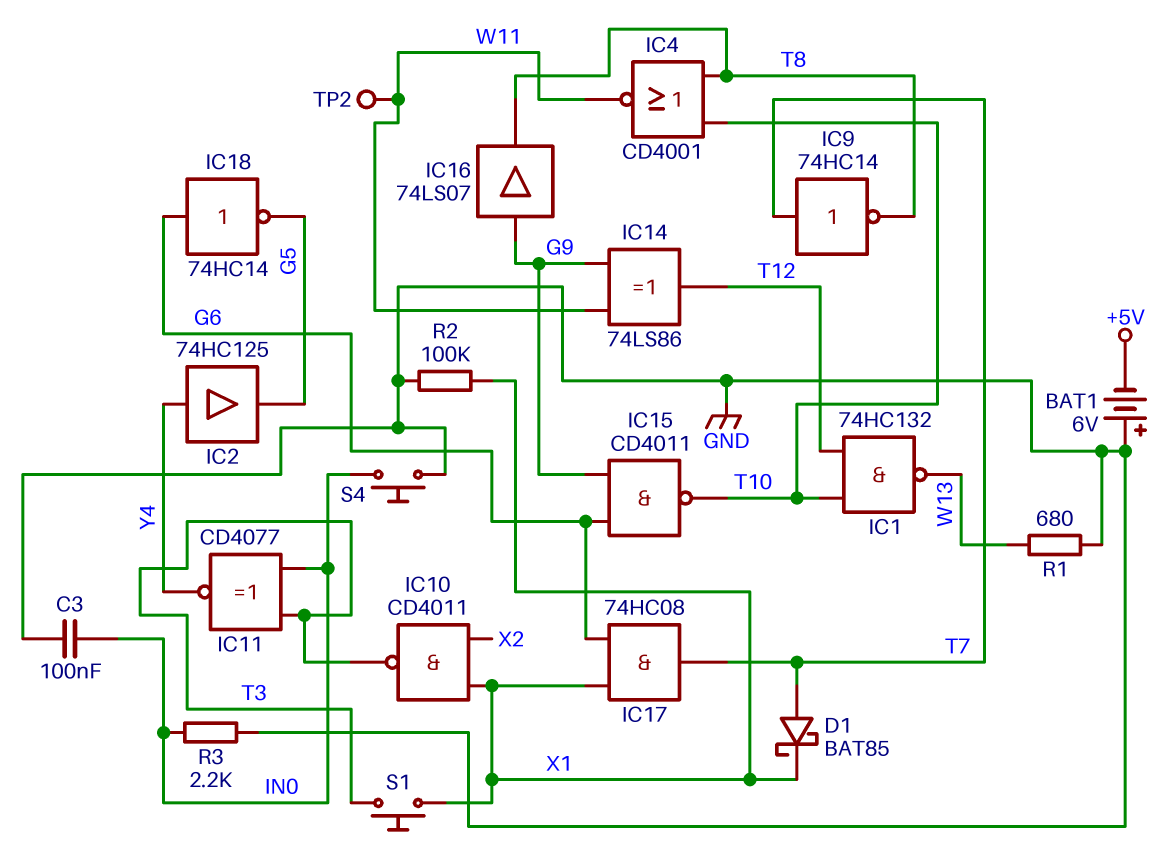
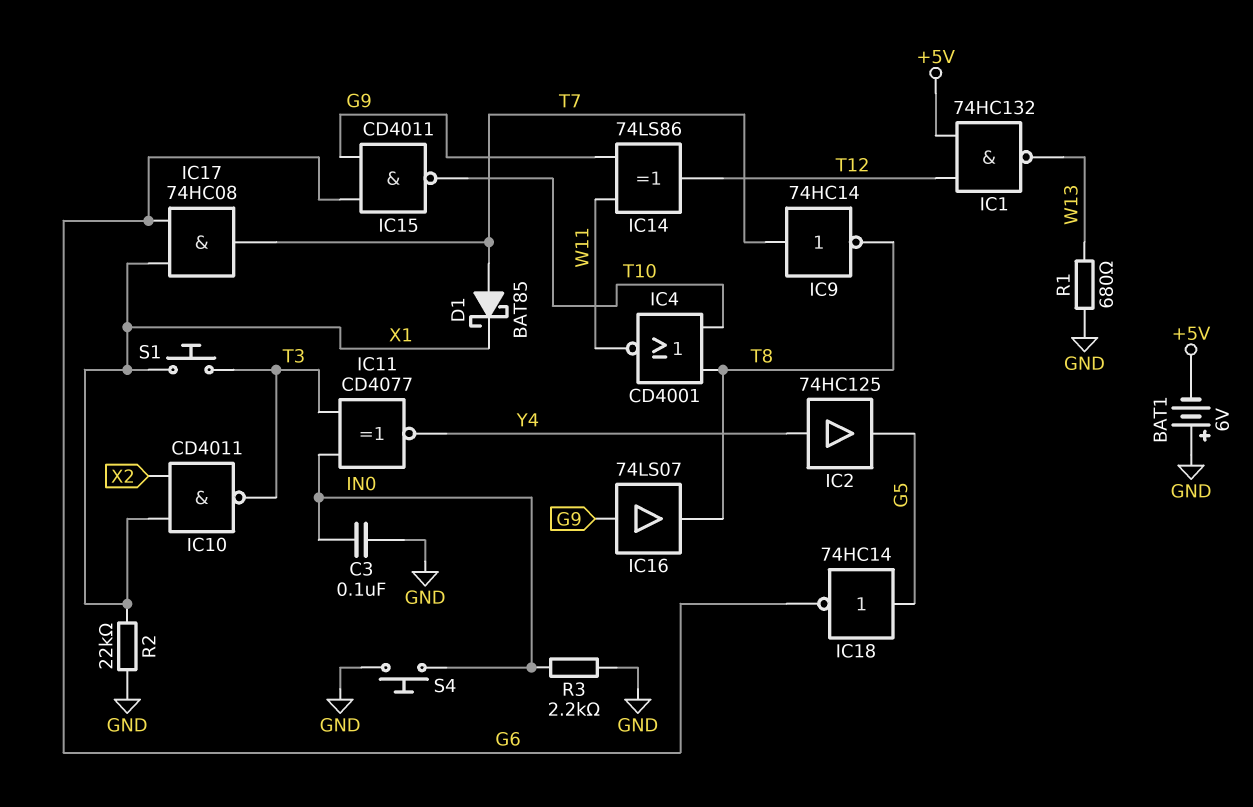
IC1: NAND 74HC132 (in T10, in T12, out W13) -> NAND 74HC132 (in +5V, in T12, out W13)
IC18: NOT 74HC14 (in G6, out G5) -> NOT 74HC14 (in G5, out G6)
R2: 100k (GND, X1) -> 22k (GND, X1)
TP2: test point (W11) -> none

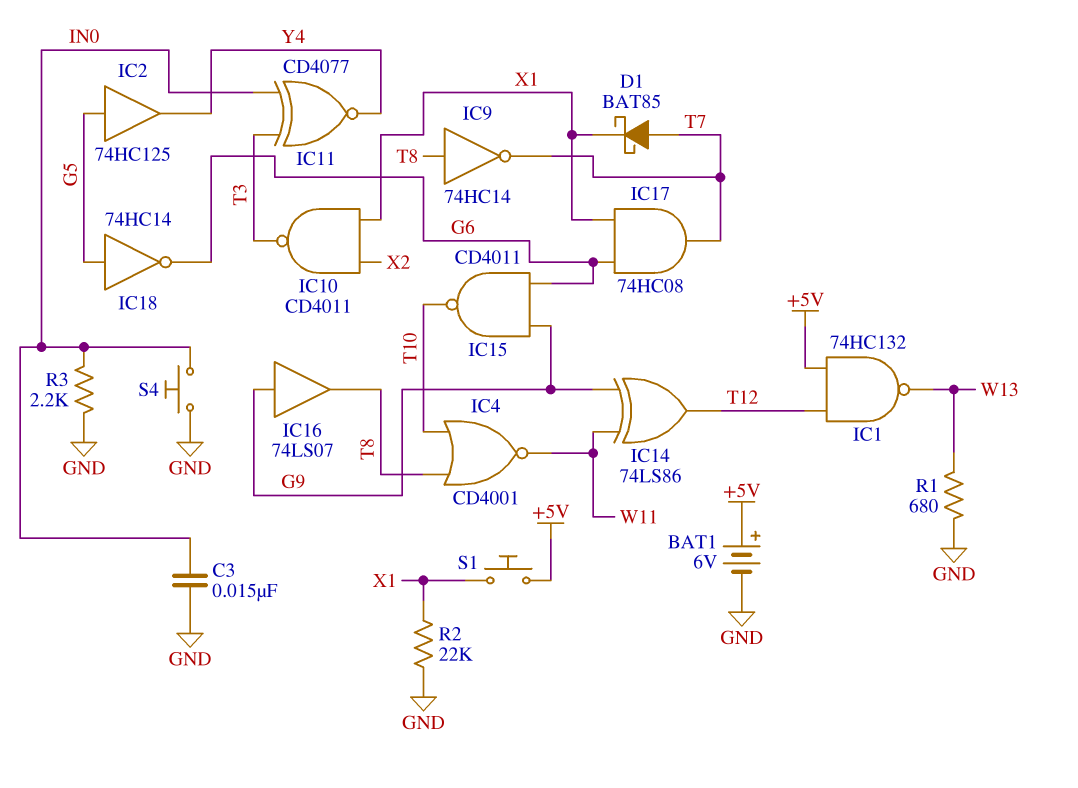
BAT1: 6V (plus GND, minus +5V) -> 6V (plus +5V, minus GND)
C3: 100nF (GND, IN0) -> 15nF (GND, IN0)
IC2: buffer 74HC125 (in Y4, out G5) -> buffer 74HC125 (in G5, out Y4)
IC9: NOT 74HC14 (in T7, out T8) -> NOT 74HC14 (in T8, out T7)
S1: button (T3, X1) -> button (+5V, X1)

